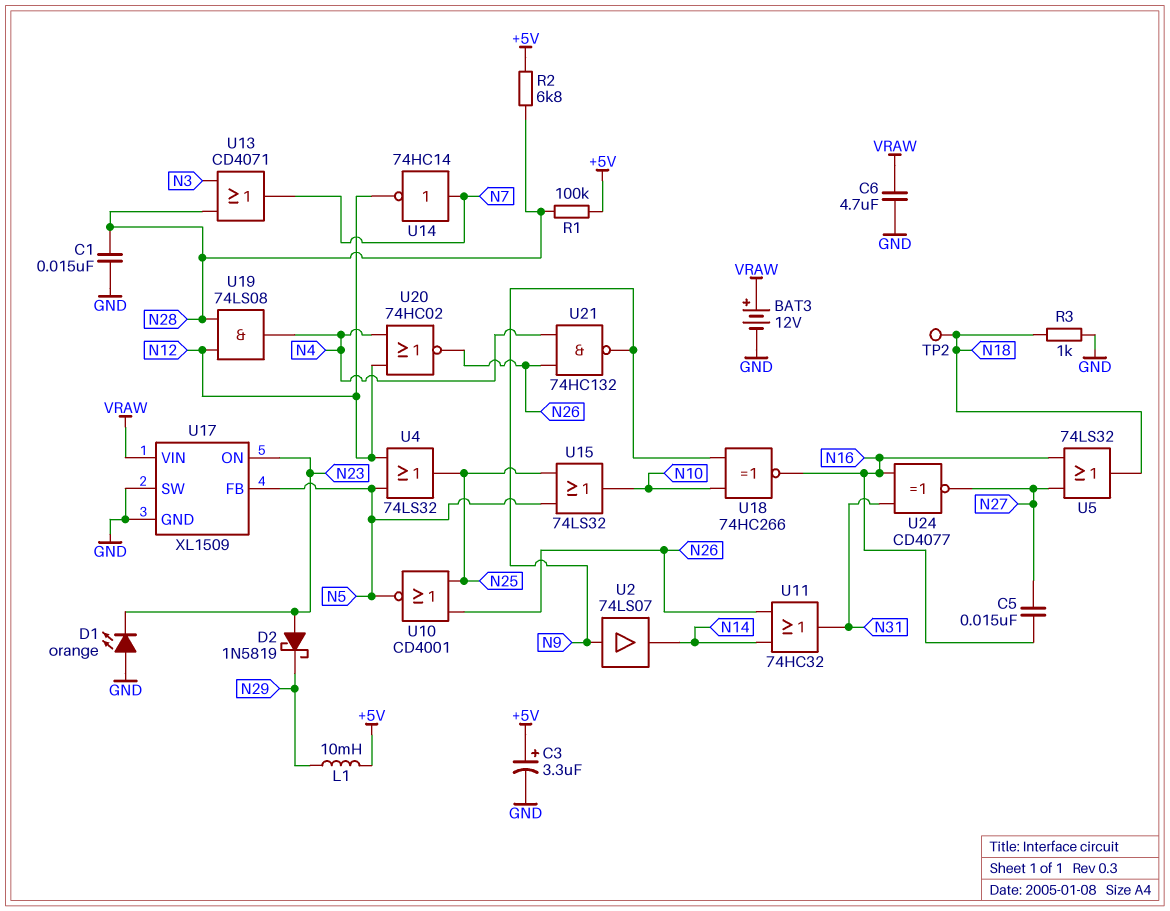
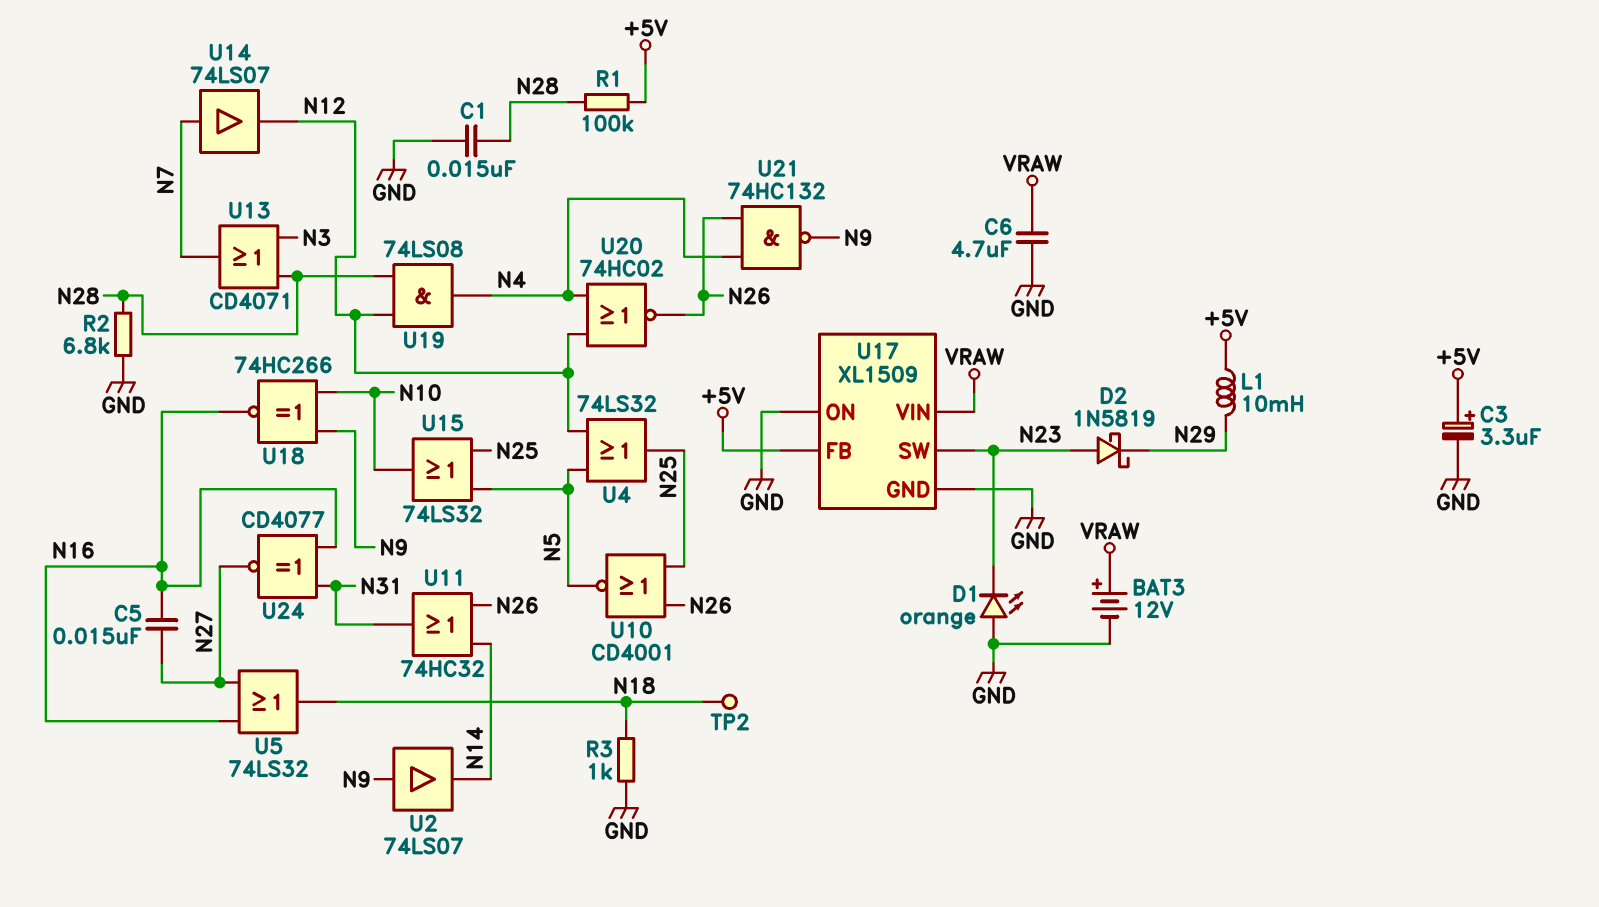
R2: 6.8k (+5V, N28) -> 6.8k (GND, N28)
U14: NOT 74HC14 (in N7, out N12) -> buffer 74LS07 (in N7, out N12)
U17 pin FB: N5 -> +5V
U17 pin ON: N23 -> GND
U17 pin SW: GND -> N23

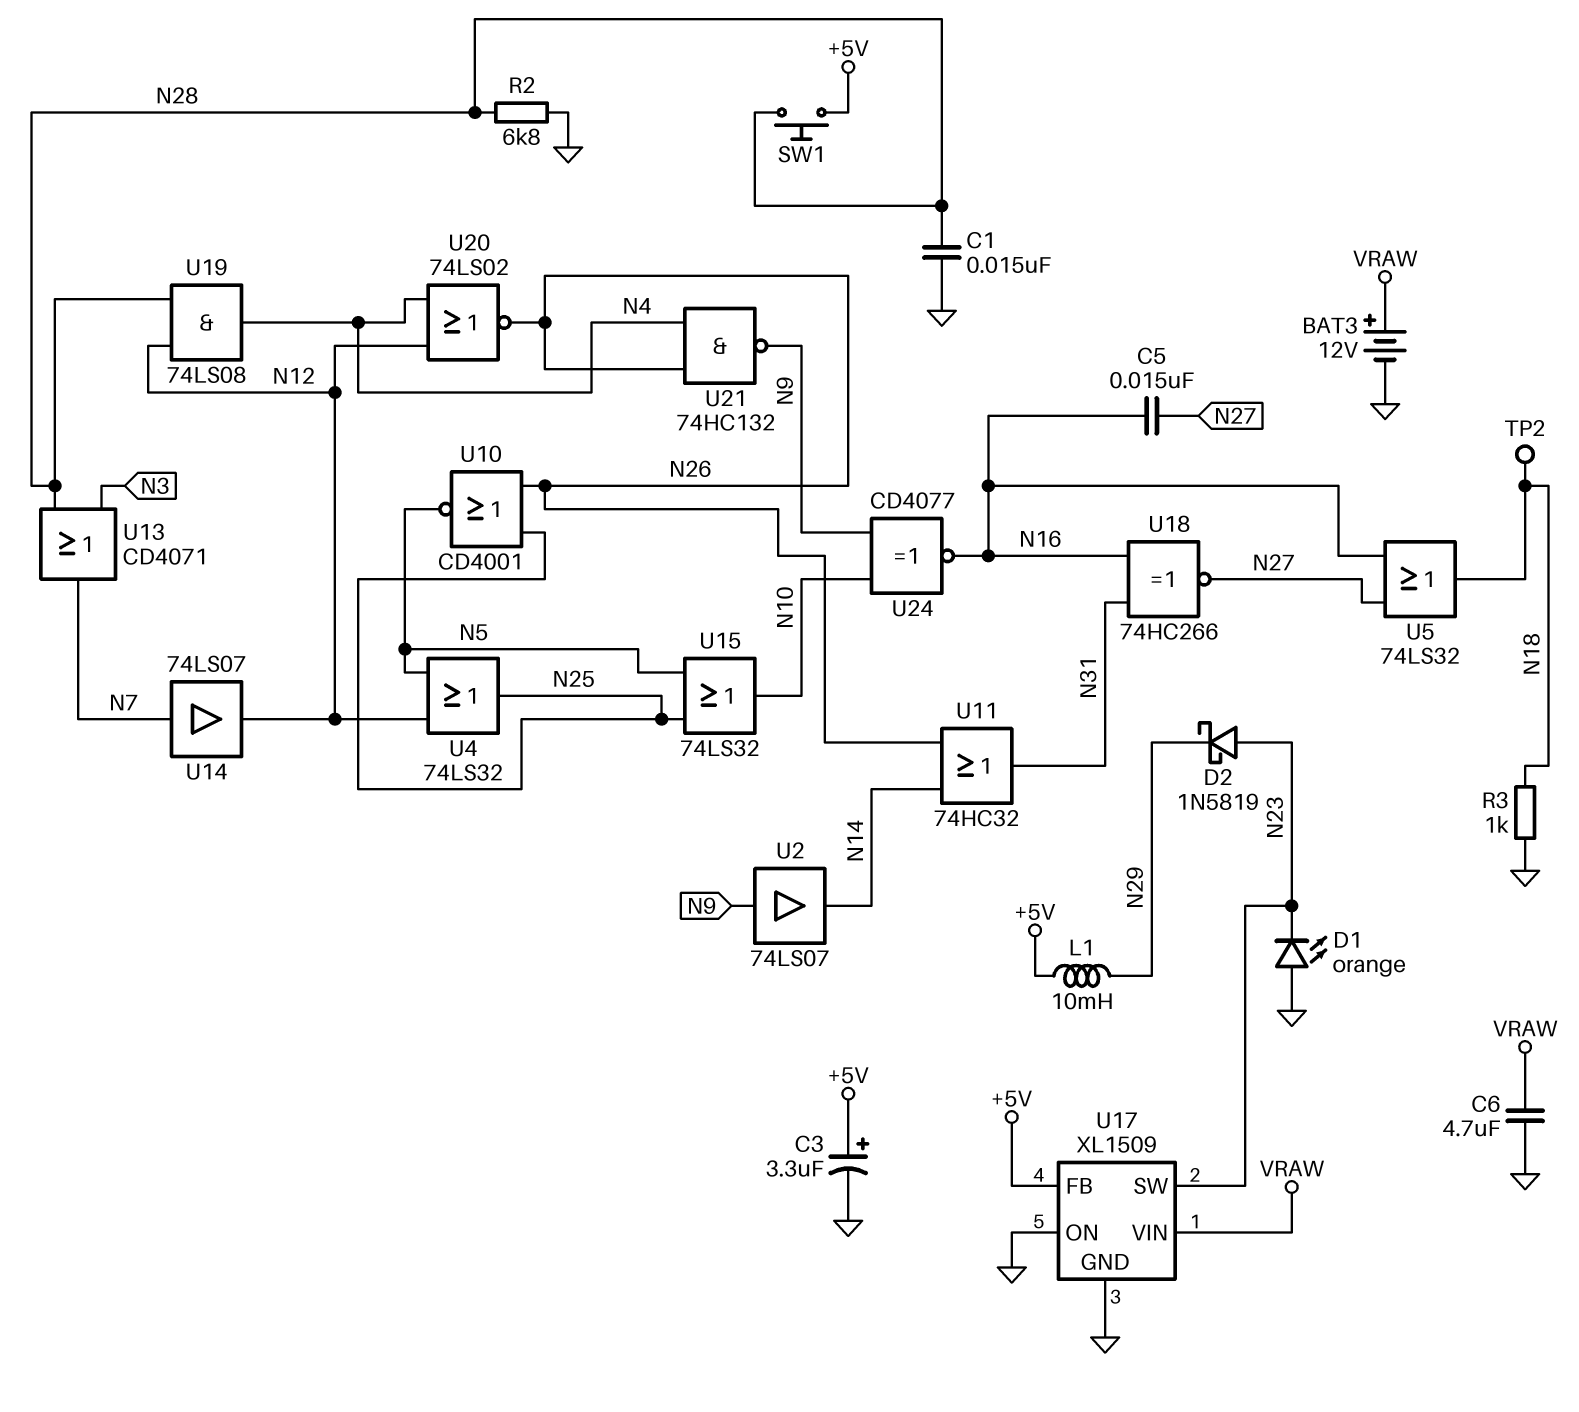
R1: 100k (+5V, N28) -> none
SW1: none -> button (+5V, N28)
U18: XNOR 74HC266 (in N9, in N10, out N16) -> XNOR 74HC266 (in N16, in N31, out N27)
U20: NOR 74HC02 (in N4, in N12, out N26) -> NOR 74LS02 (in N4, in N12, out N26)
U24: XNOR CD4077 (in N16, in N31, out N27) -> XNOR CD4077 (in N9, in N10, out N16)

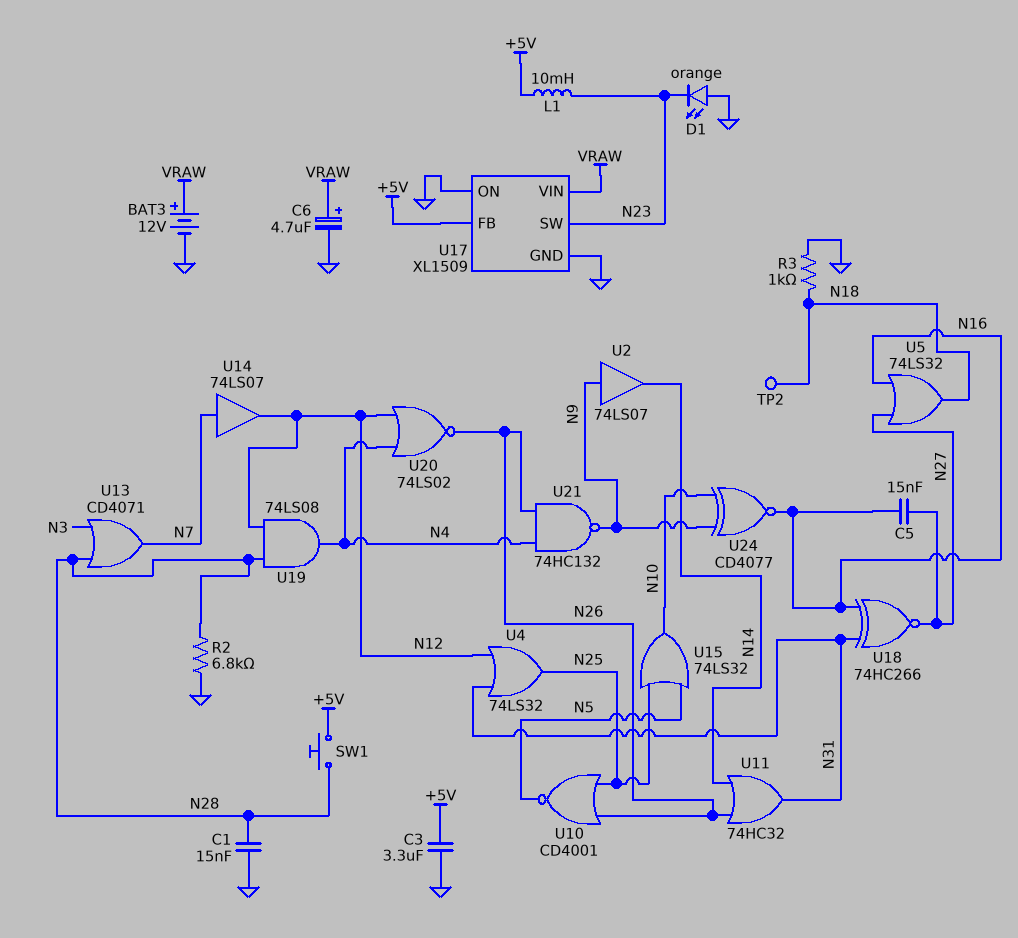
C3: 3.3uF (plus +5V, minus GND) -> 3.3uF (+5V, GND)
C6: 4.7uF (GND, VRAW) -> 4.7uF (plus VRAW, minus GND)
D2: schottky 1N5819 (A N23, K N29) -> none
L1: 10mH (+5V, N29) -> 10mH (+5V, N23)
U4: OR 74LS32 (in N5, in N12, out N25) -> OR 74LS32 (in N12, in N31, out N25)

